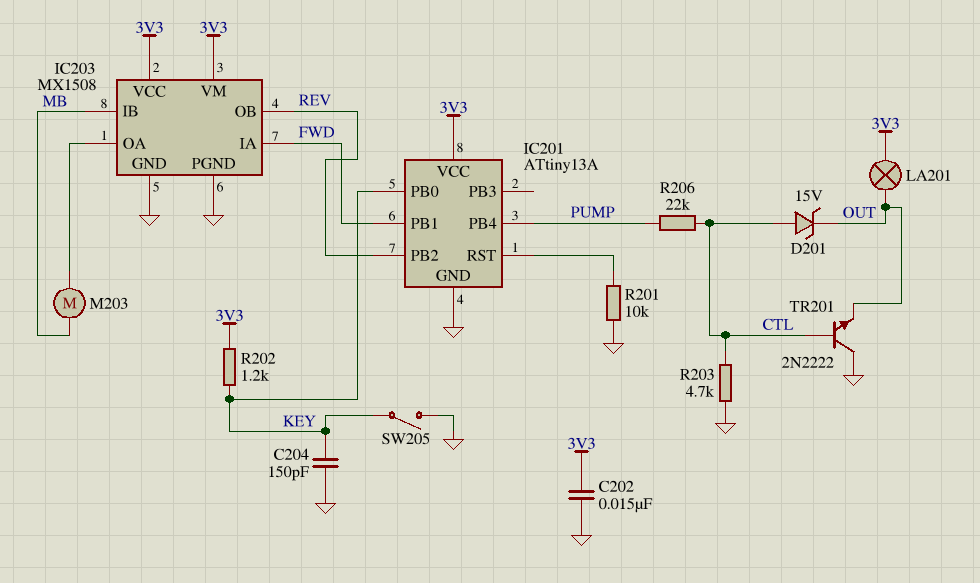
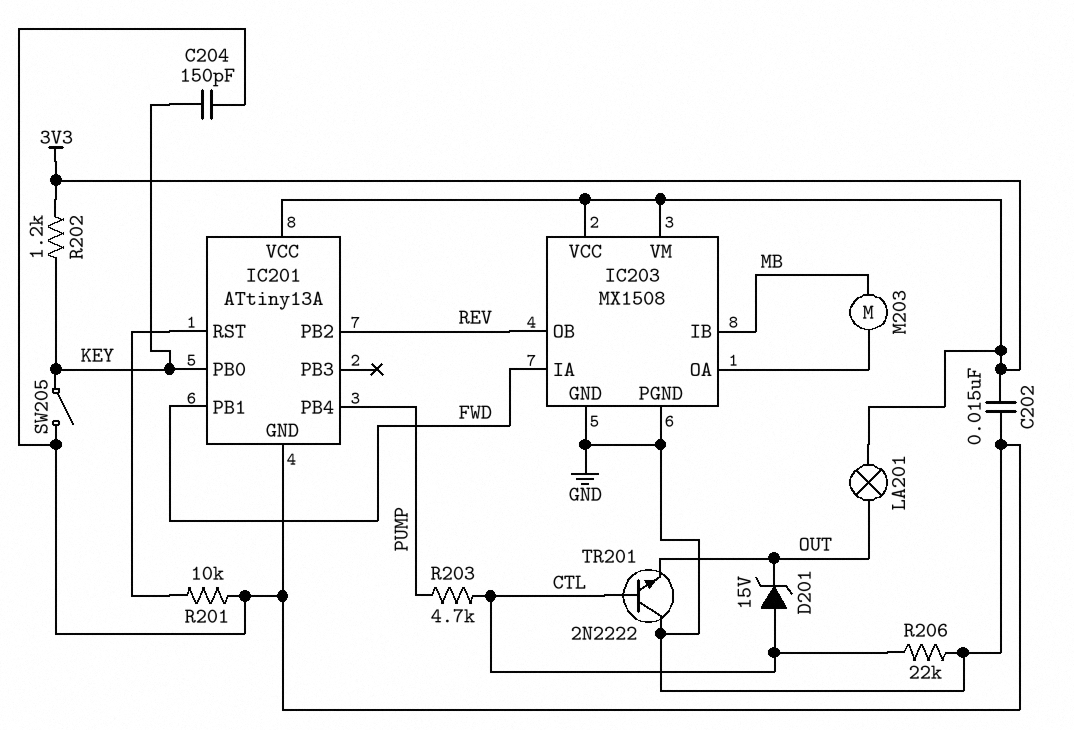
R203: 4.7k (CTL, GND) -> 4.7k (CTL, PUMP)
R206: 22k (CTL, PUMP) -> 22k (CTL, GND)

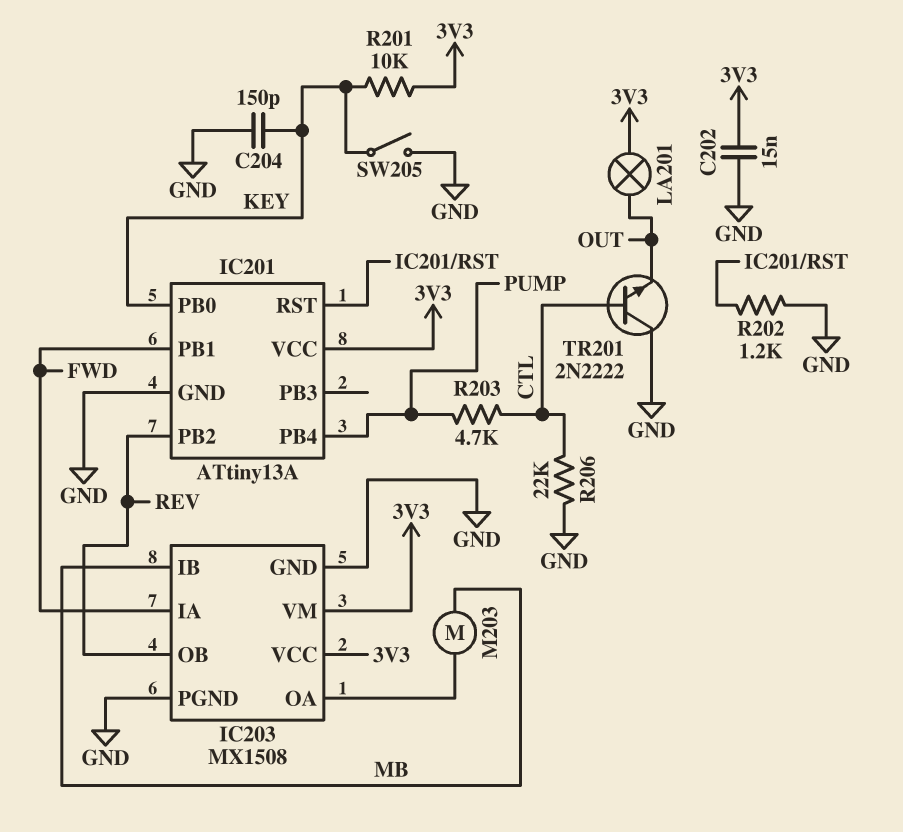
D201: zener 15V (A CTL, K OUT) -> none
R201: 10k (GND, IC201/RST) -> 10k (3V3, KEY)
R202: 1.2k (3V3, KEY) -> 1.2k (GND, IC201/RST)

